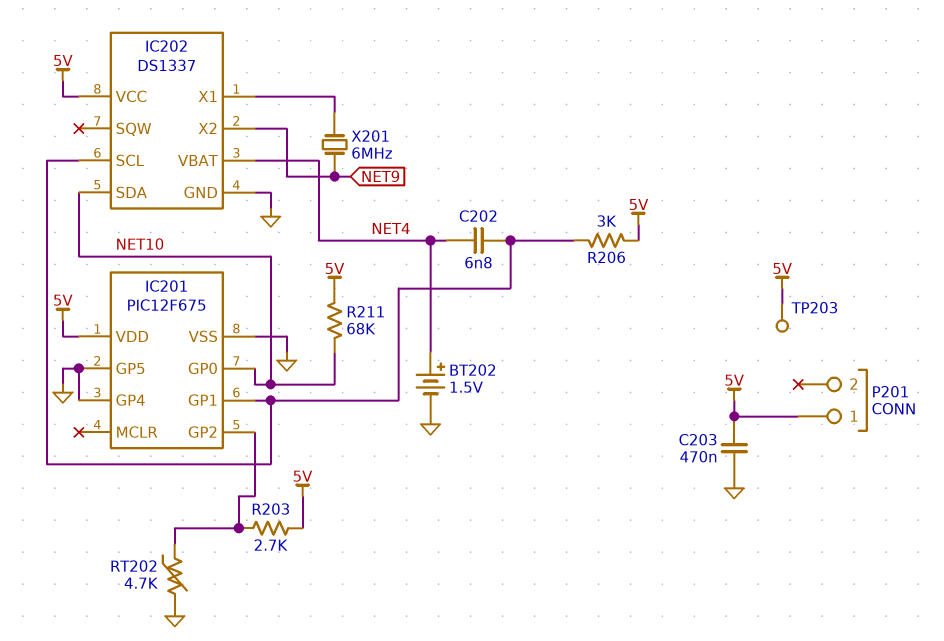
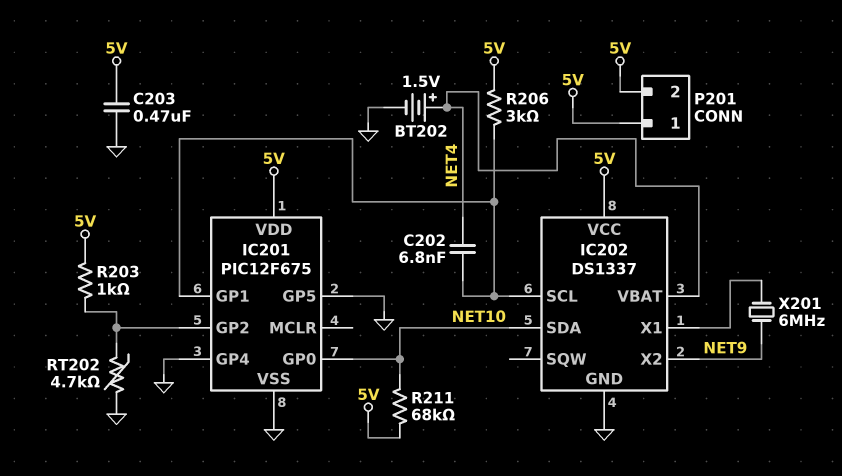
P201 pin 2: none -> 5V
R203: 2.7k (5V, IC201/GP2) -> 1k (5V, IC201/GP2)
TP203: test point (5V) -> none

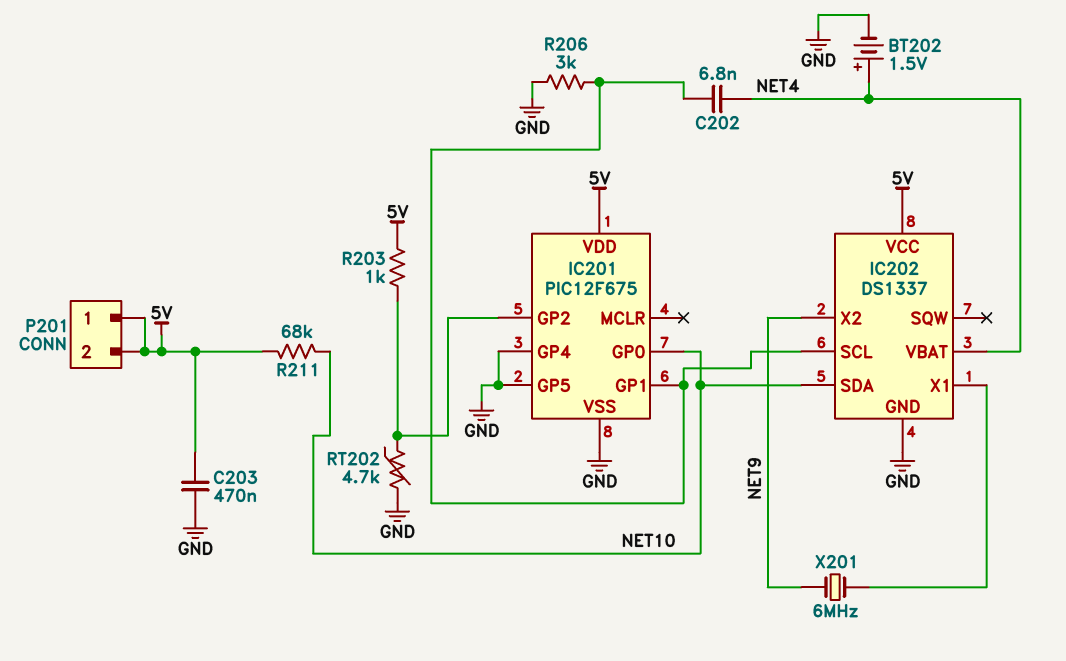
R206: 3k (5V, IC201/GP1) -> 3k (GND, IC201/GP1)

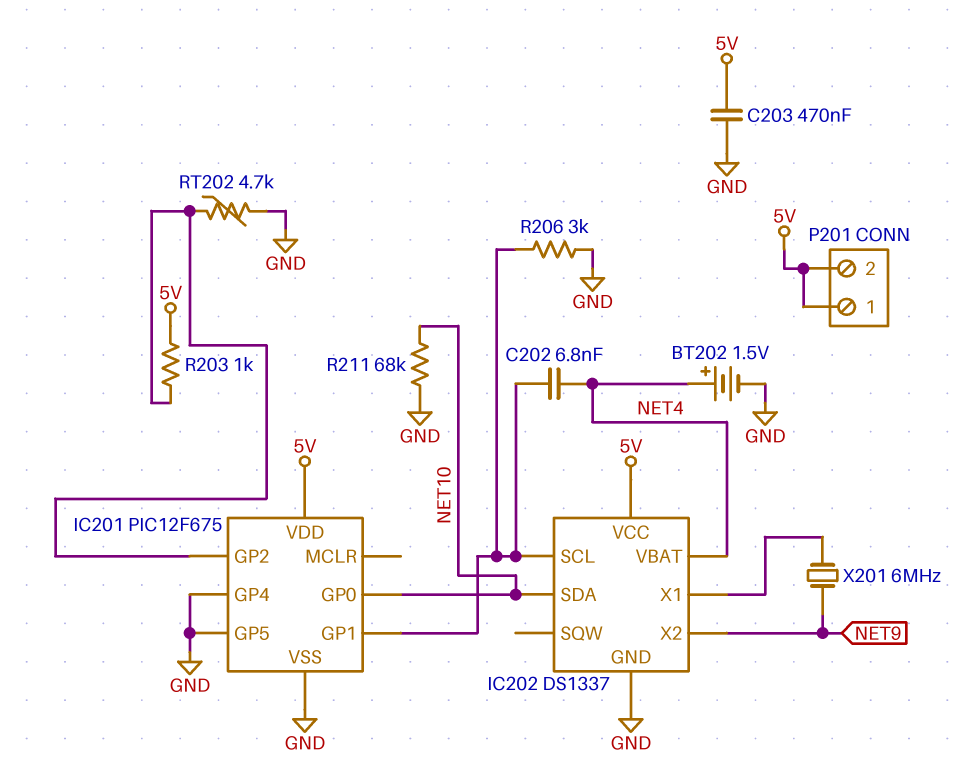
R211: 68k (5V, NET10) -> 68k (GND, NET10)

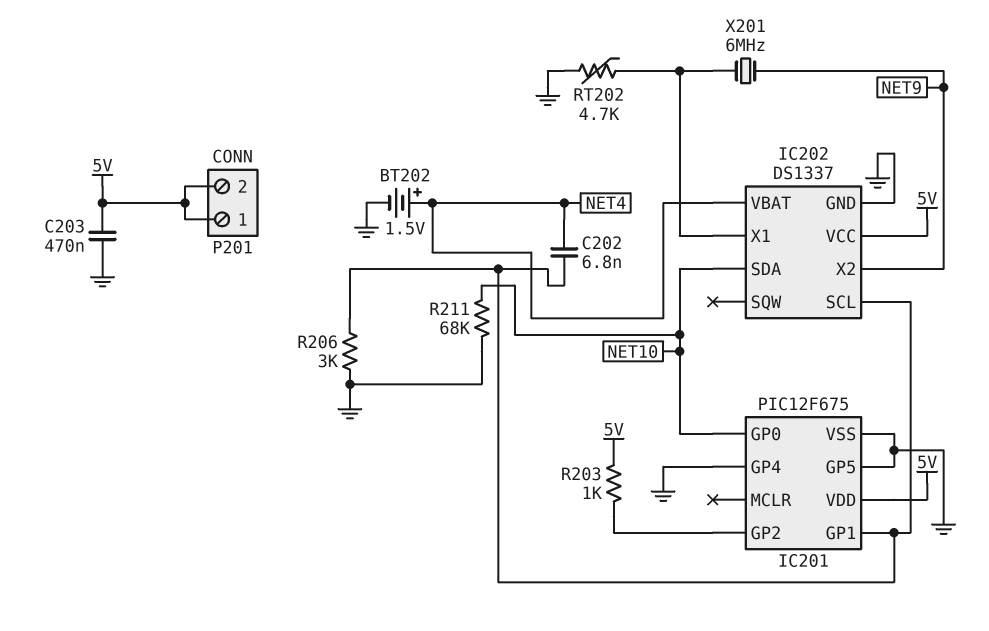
RT202: 4.7k (GND, IC201/GP2) -> 4.7k (GND, IC202/X1)

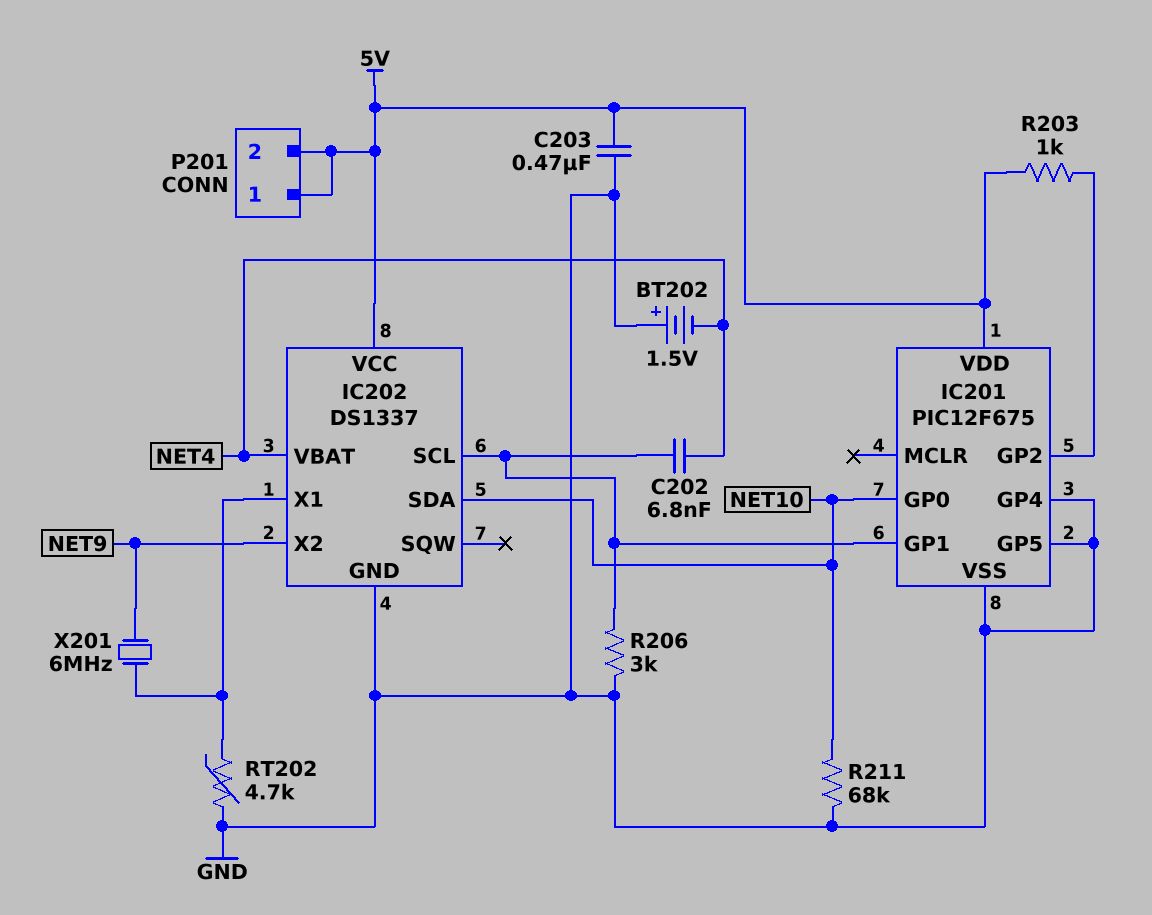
BT202: 1.5V (plus NET4, minus GND) -> 1.5V (plus GND, minus NET4)

